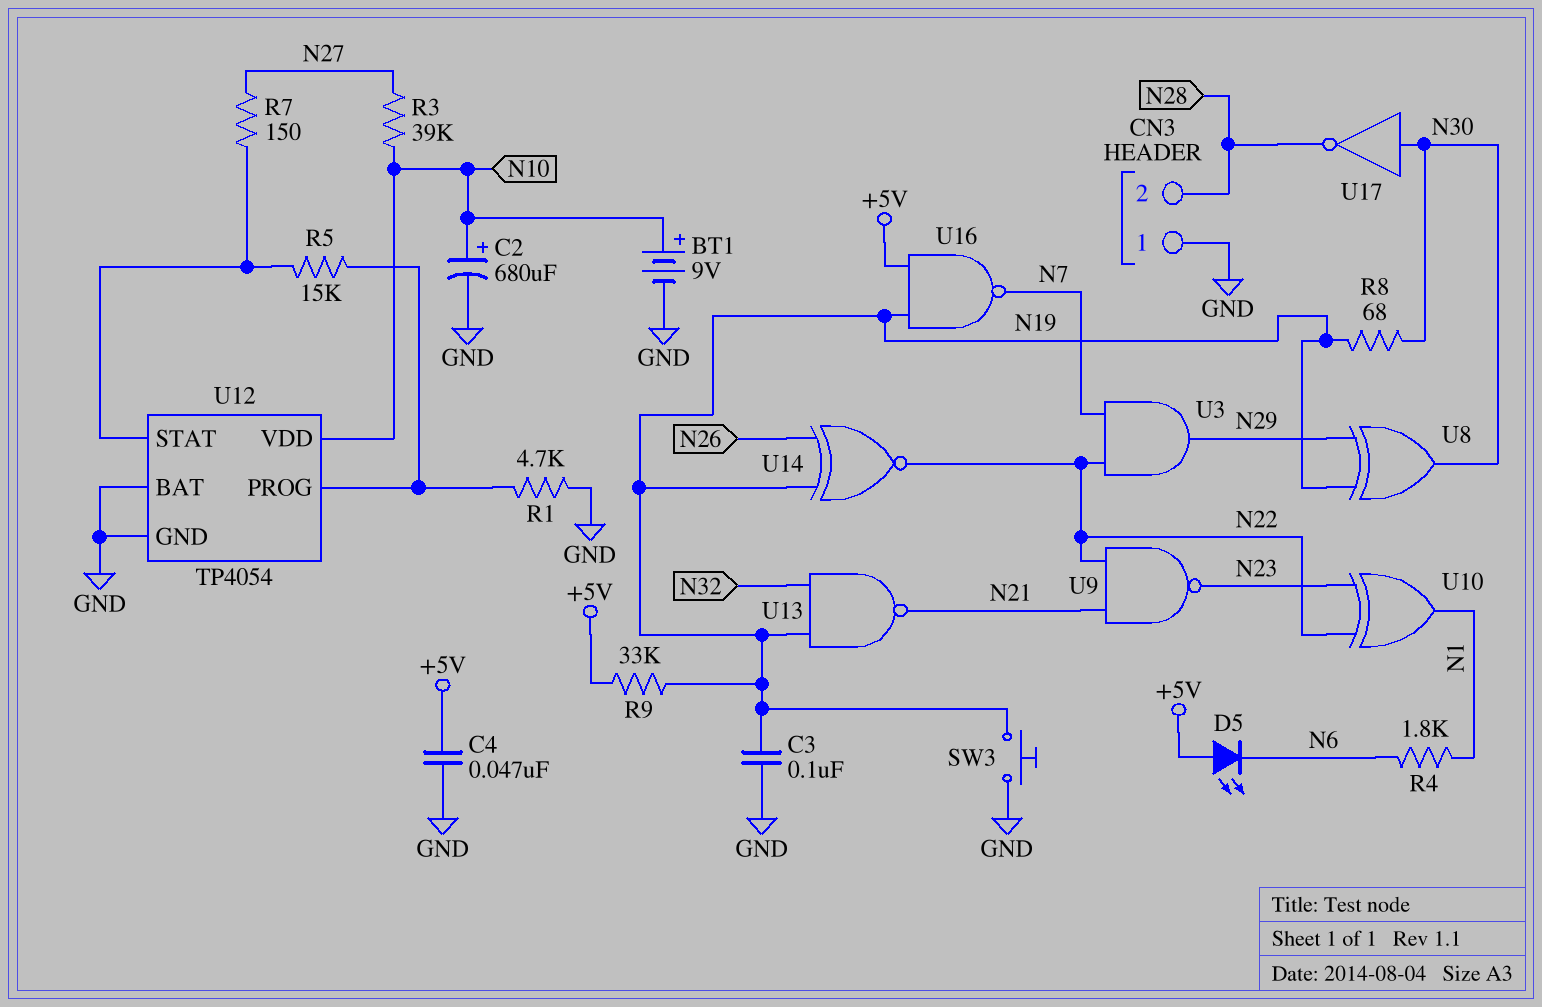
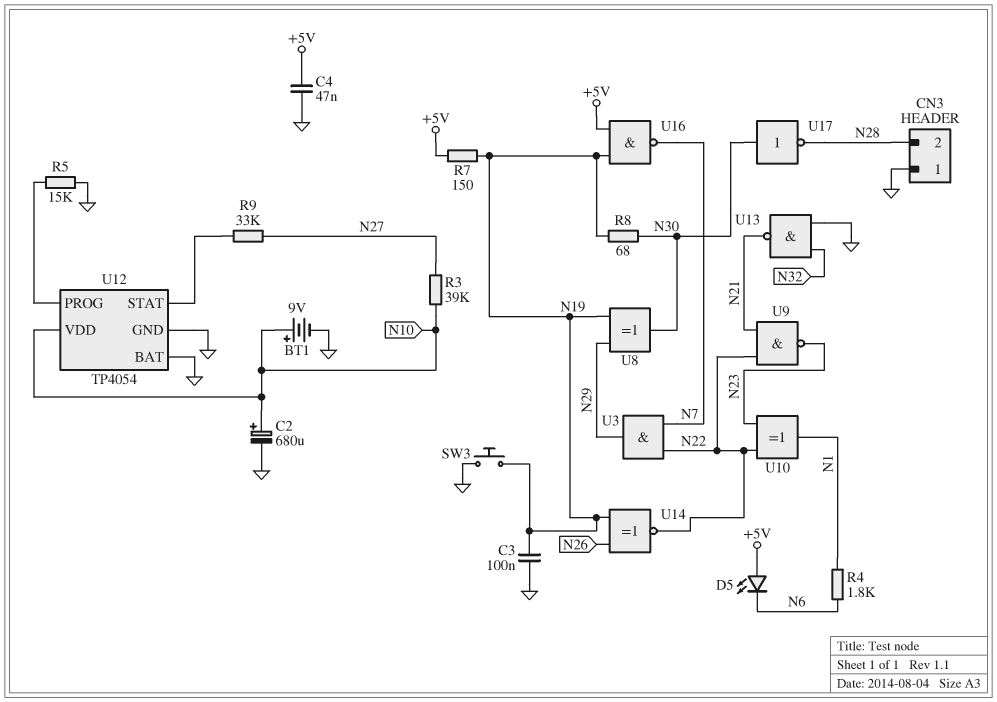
R1: 4.7k (GND, U12/PROG) -> none
R5: 15k (U12/PROG, U12/STAT) -> 15k (GND, U12/PROG)
R7: 150 (N27, U12/STAT) -> 150 (+5V, N19)
R9: 33k (+5V, N19) -> 33k (N27, U12/STAT)
U13: NAND (in N19, in N32, out N21) -> NAND (in GND, in N32, out N21)

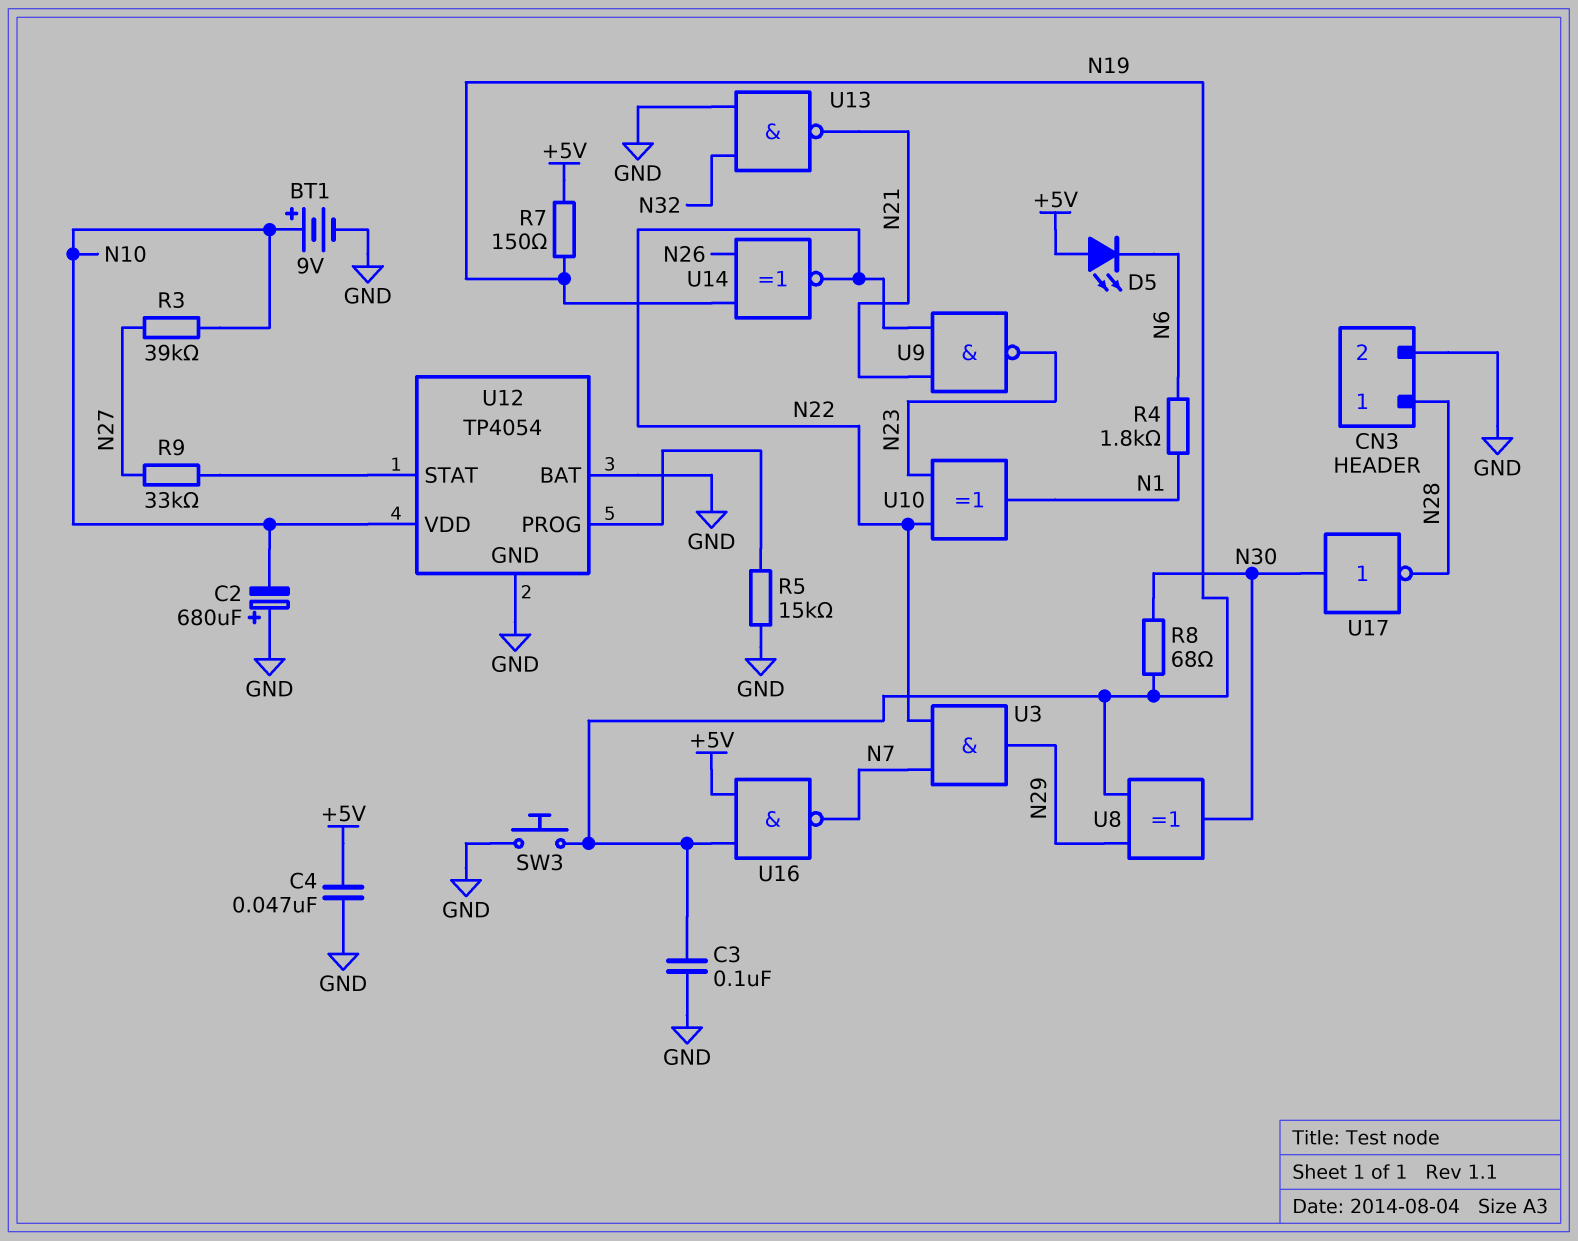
C2: 680uF (plus N10, minus GND) -> 680uF (plus GND, minus N10)
CN3 pin 1: GND -> N28
CN3 pin 2: N28 -> GND

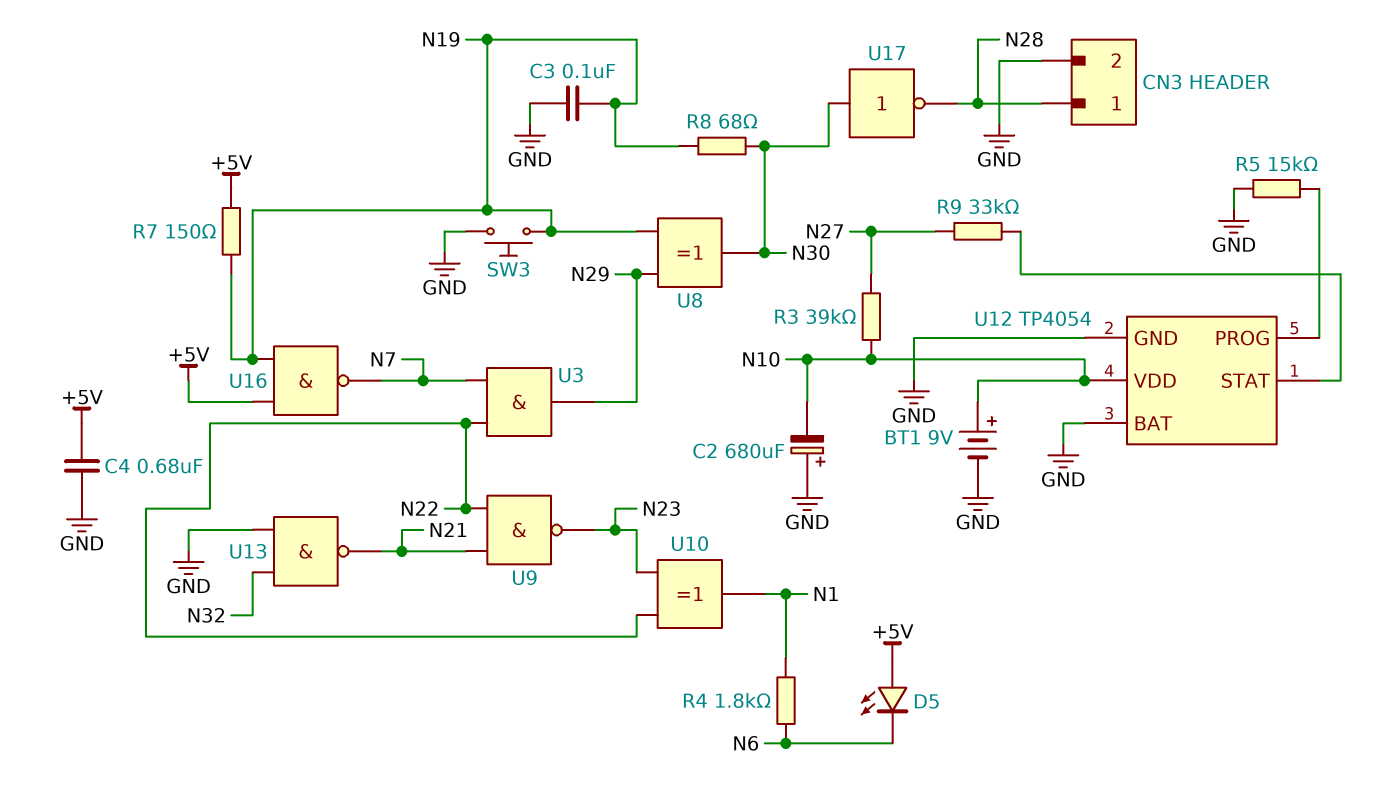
C4: 47nF (+5V, GND) -> 680nF (+5V, GND)
U14: XNOR (in N19, in N26, out N22) -> none

